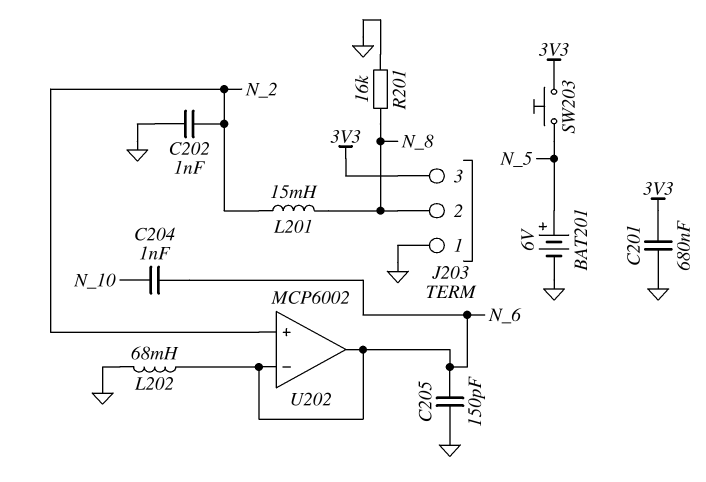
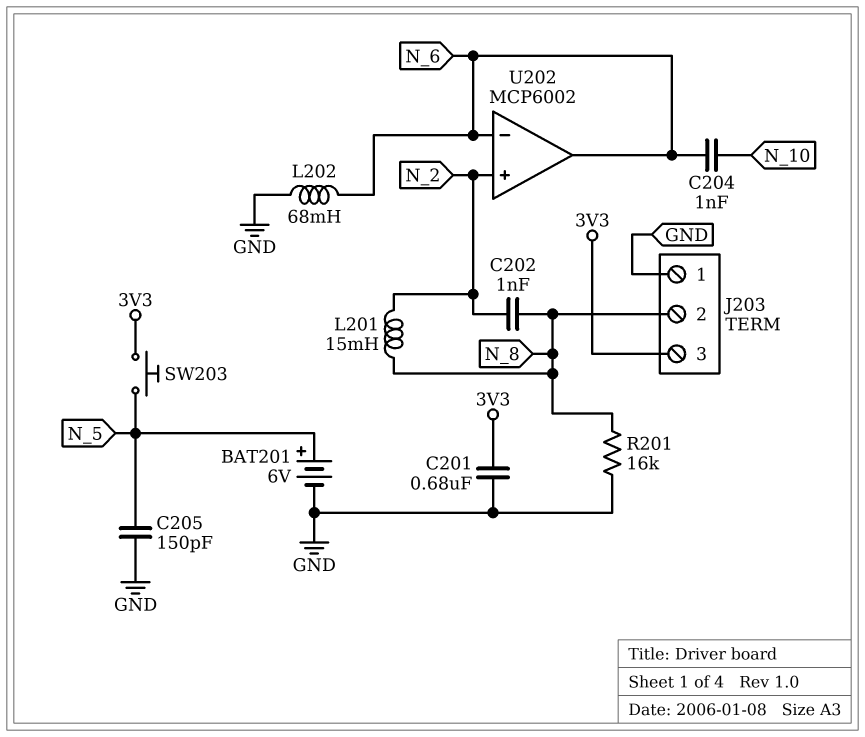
C202: 1nF (GND, N_2) -> 1nF (N_2, N_8)
C205: 150pF (GND, N_6) -> 150pF (GND, N_5)

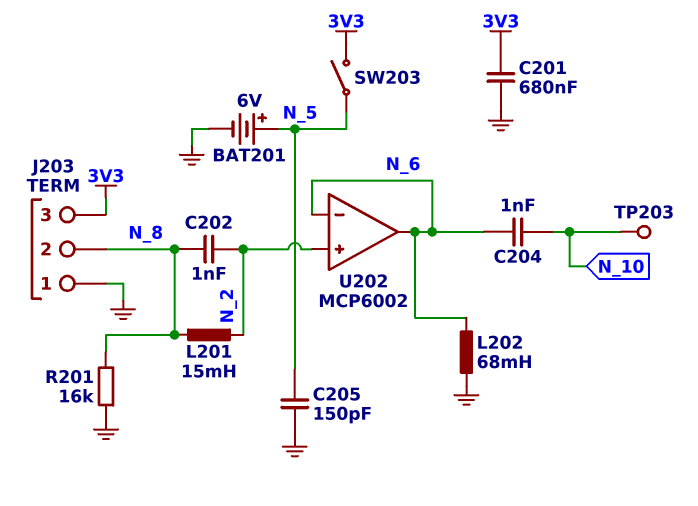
SW203: button (3V3, N_5) -> switch (3V3, N_5)
TP203: none -> test point (N_10)

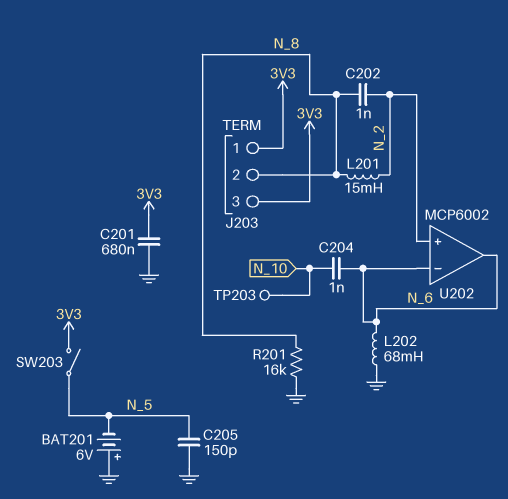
BAT201: 6V (plus N_5, minus GND) -> 6V (plus GND, minus N_5)
J203 pin 1: GND -> 3V3

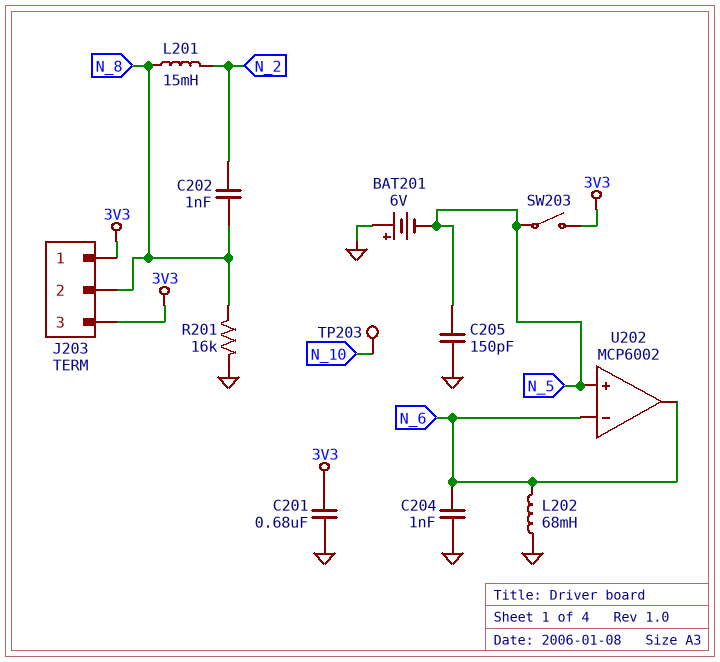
C204: 1nF (N_6, N_10) -> 1nF (GND, N_6)
U202 pin in+: N_2 -> N_5

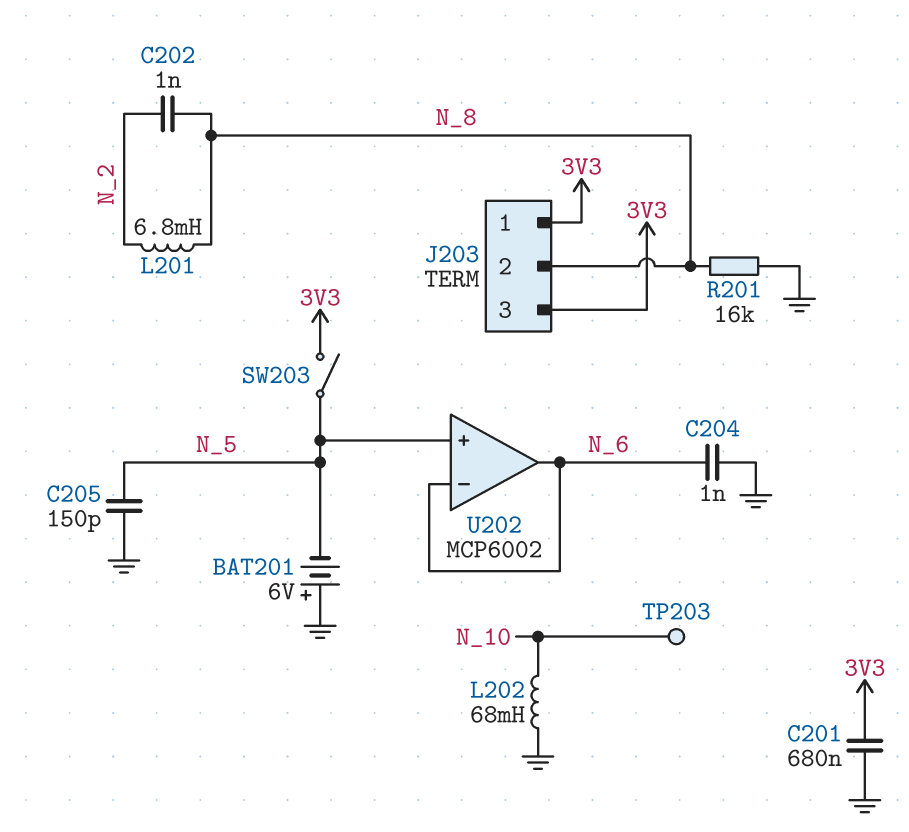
L201: 15mH (N_2, N_8) -> 6.8mH (N_2, N_8)
L202: 68mH (GND, N_6) -> 68mH (GND, N_10)

